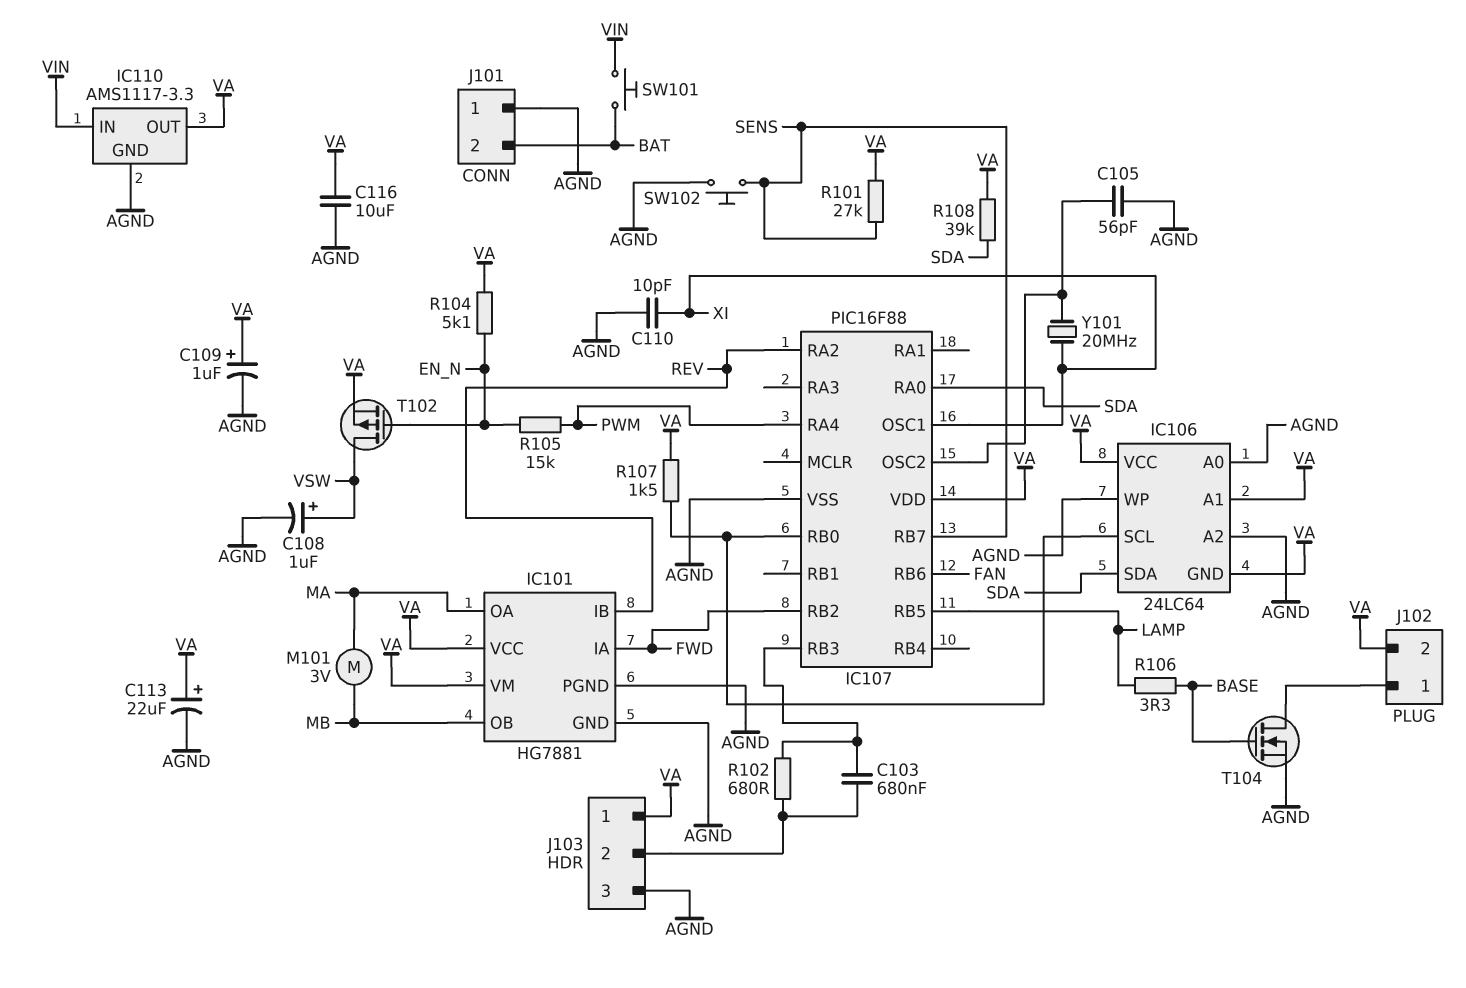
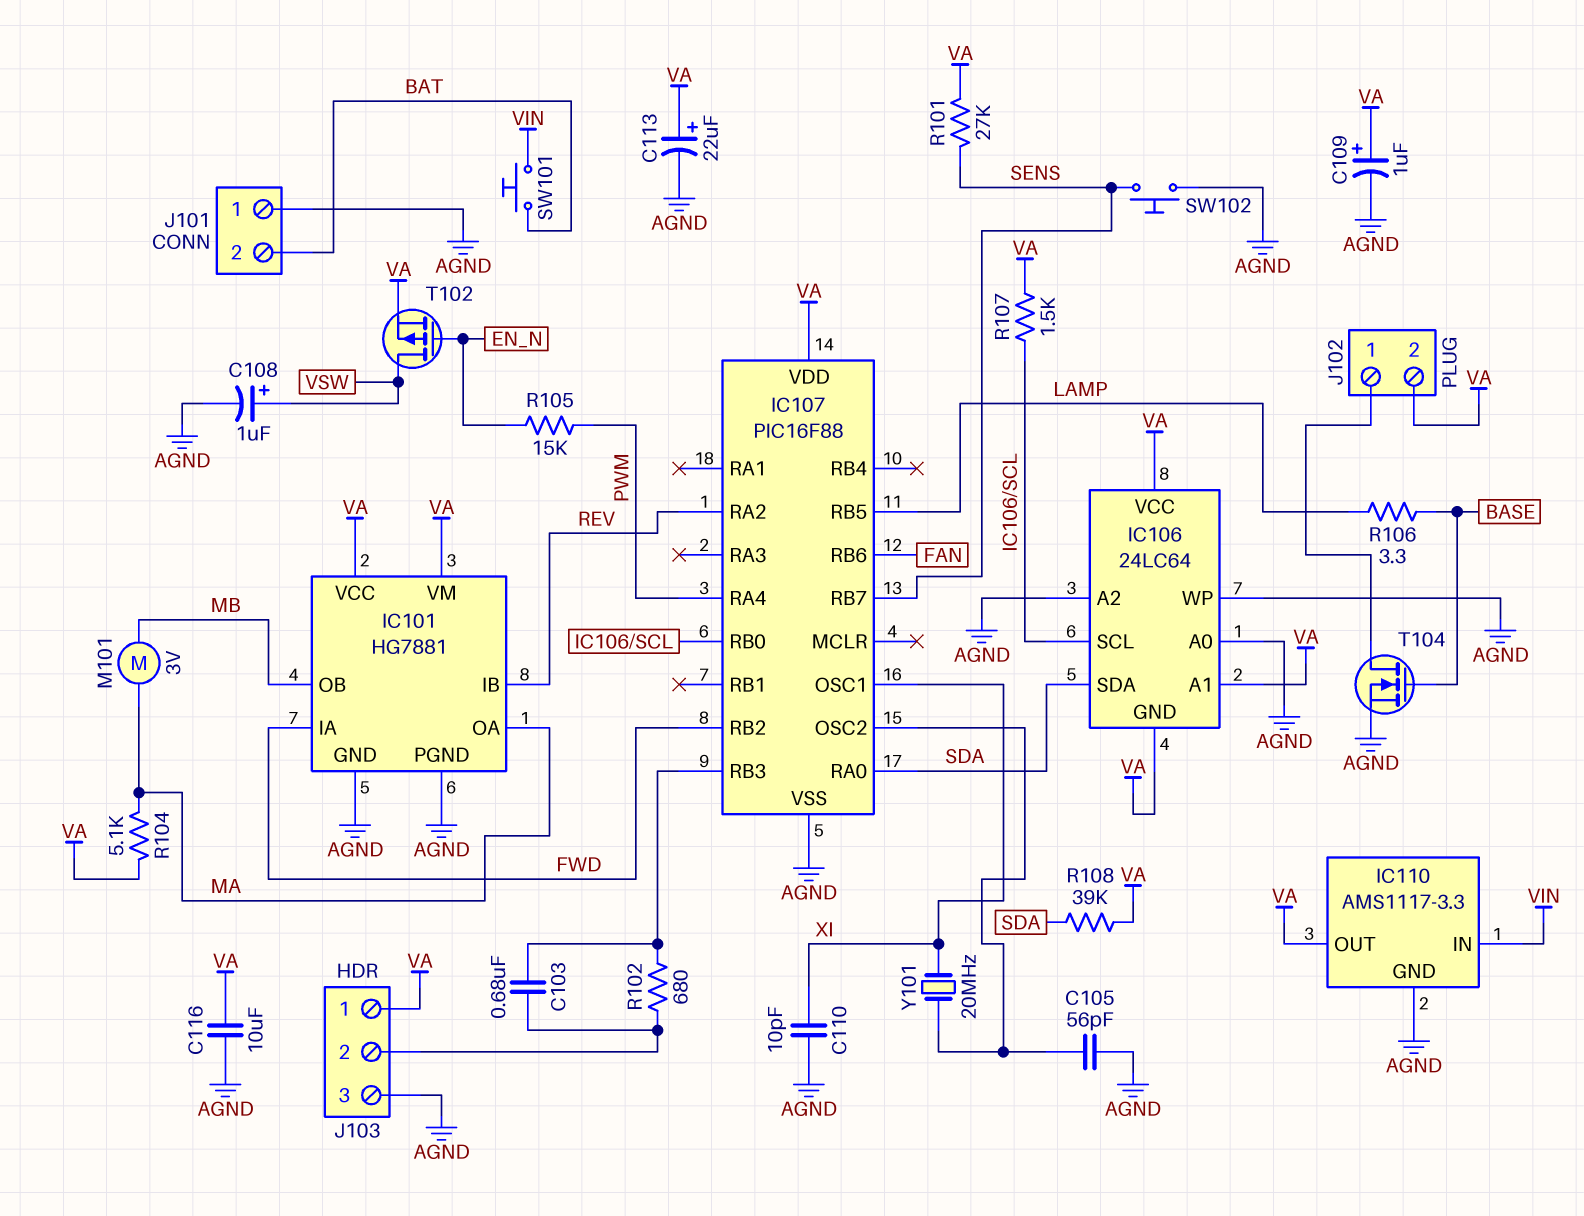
R104: 5.1k (EN_N, VA) -> 5.1k (MA, VA)

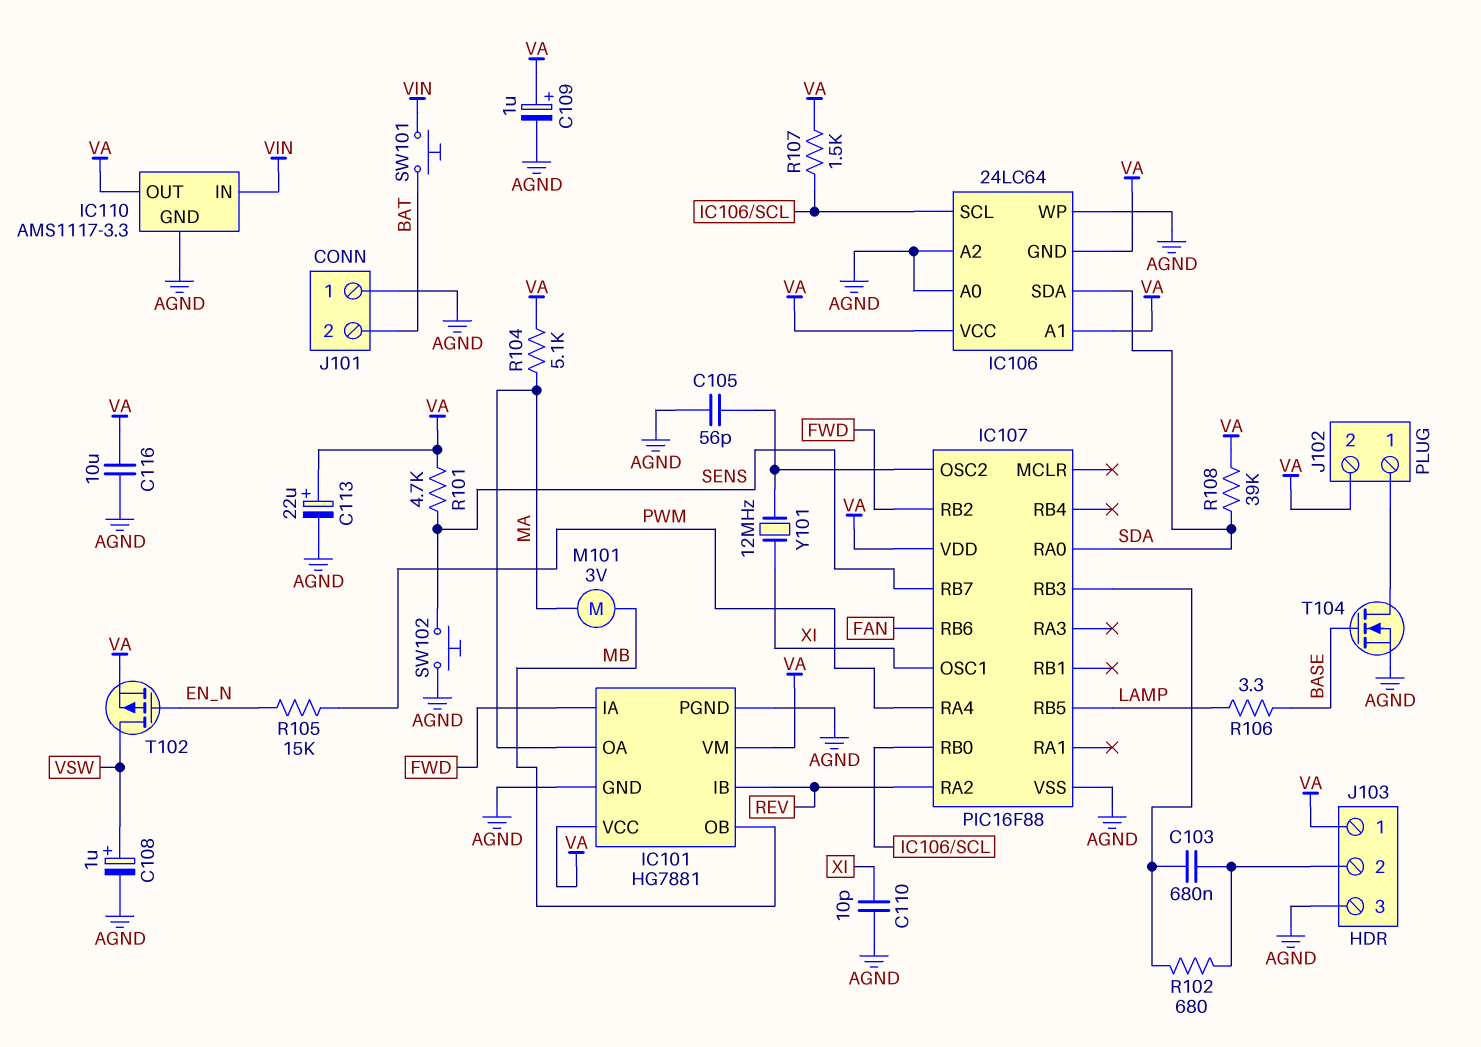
R101: 27k (SENS, VA) -> 4.7k (SENS, VA)
Y101: 20MHz (IC107/OSC2, XI) -> 12MHz (IC107/OSC2, XI)

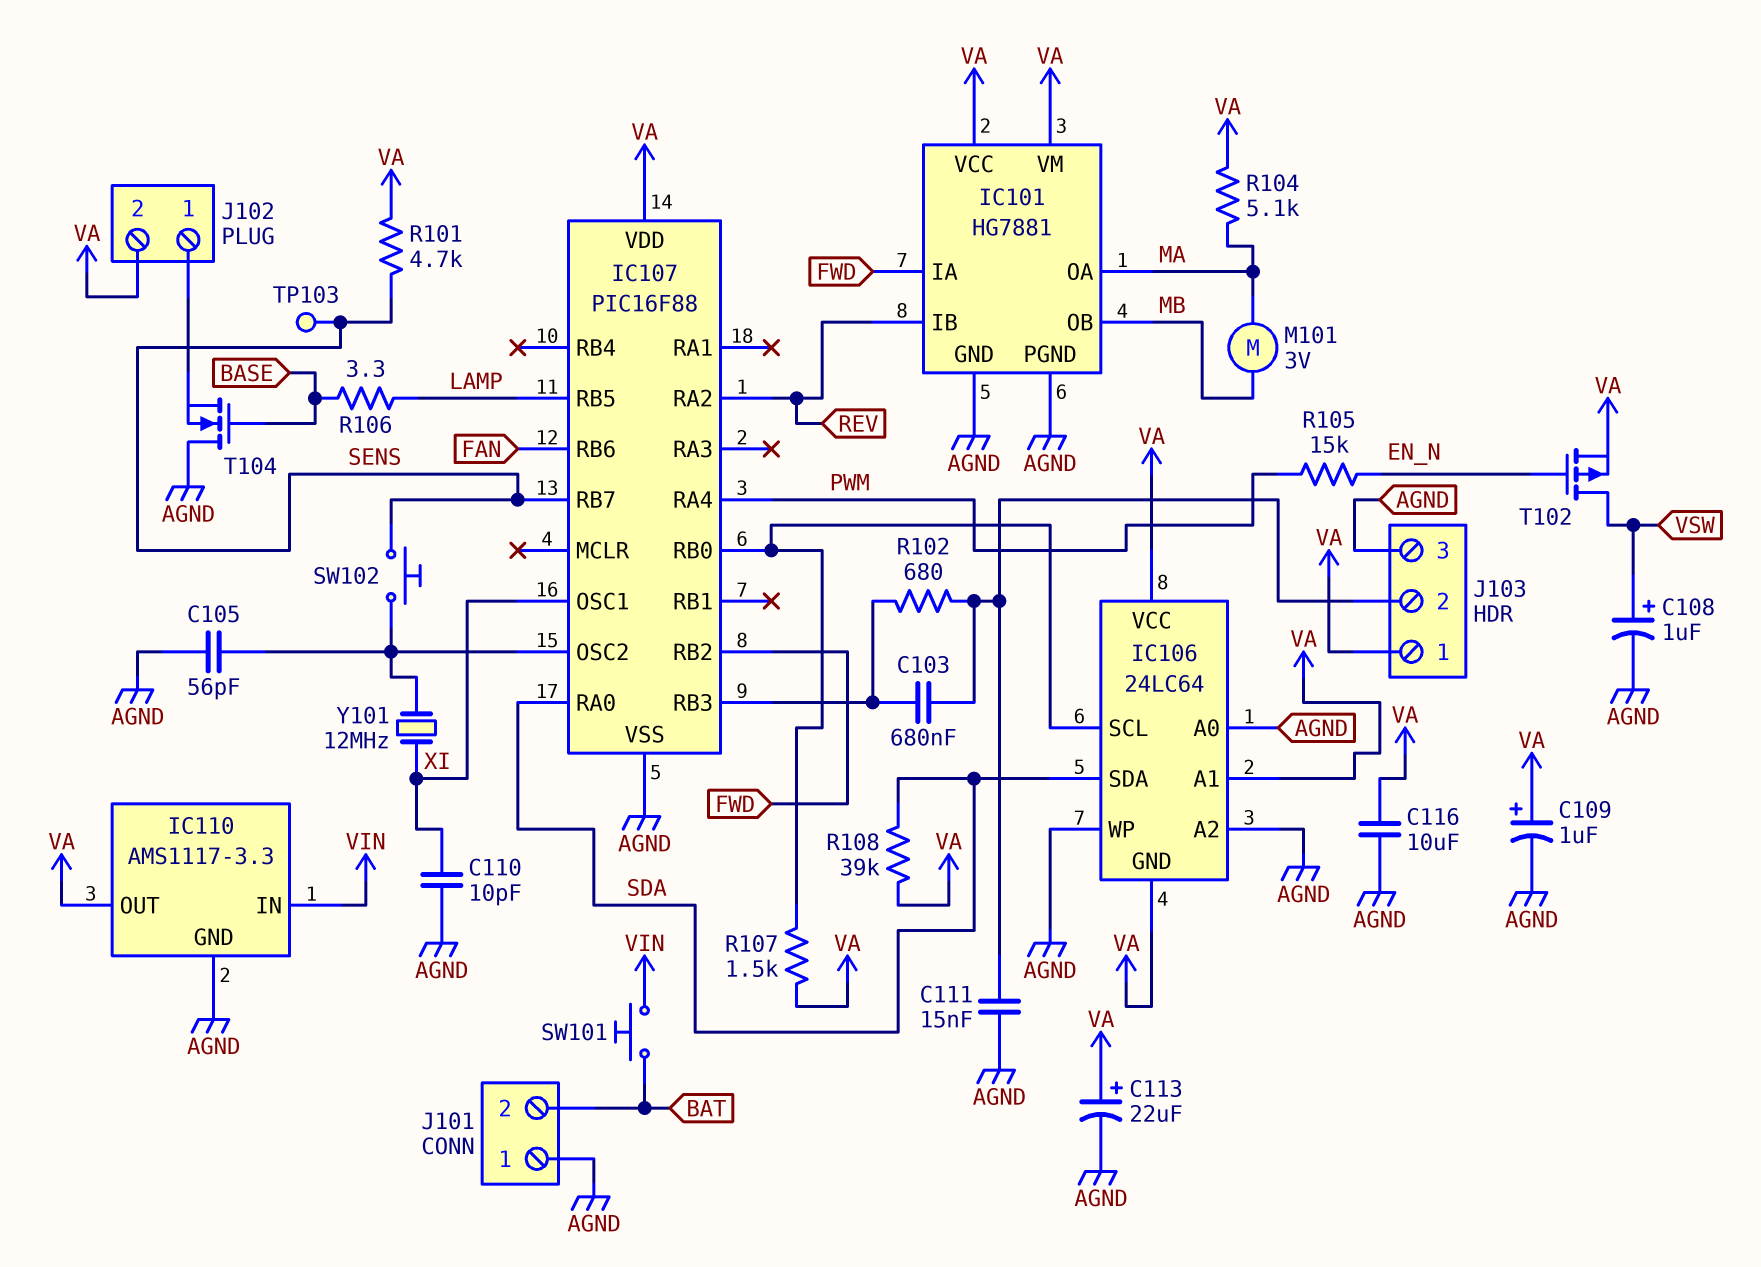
C111: none -> 15nF (AGND, J103/2)
SW102: button (AGND, SENS) -> button (IC107/OSC2, SENS)
T104: NMOS (G BASE, D J102/1, S AGND) -> NMOS (G BASE, D AGND, S J102/1)
TP103: none -> test point (SENS)

